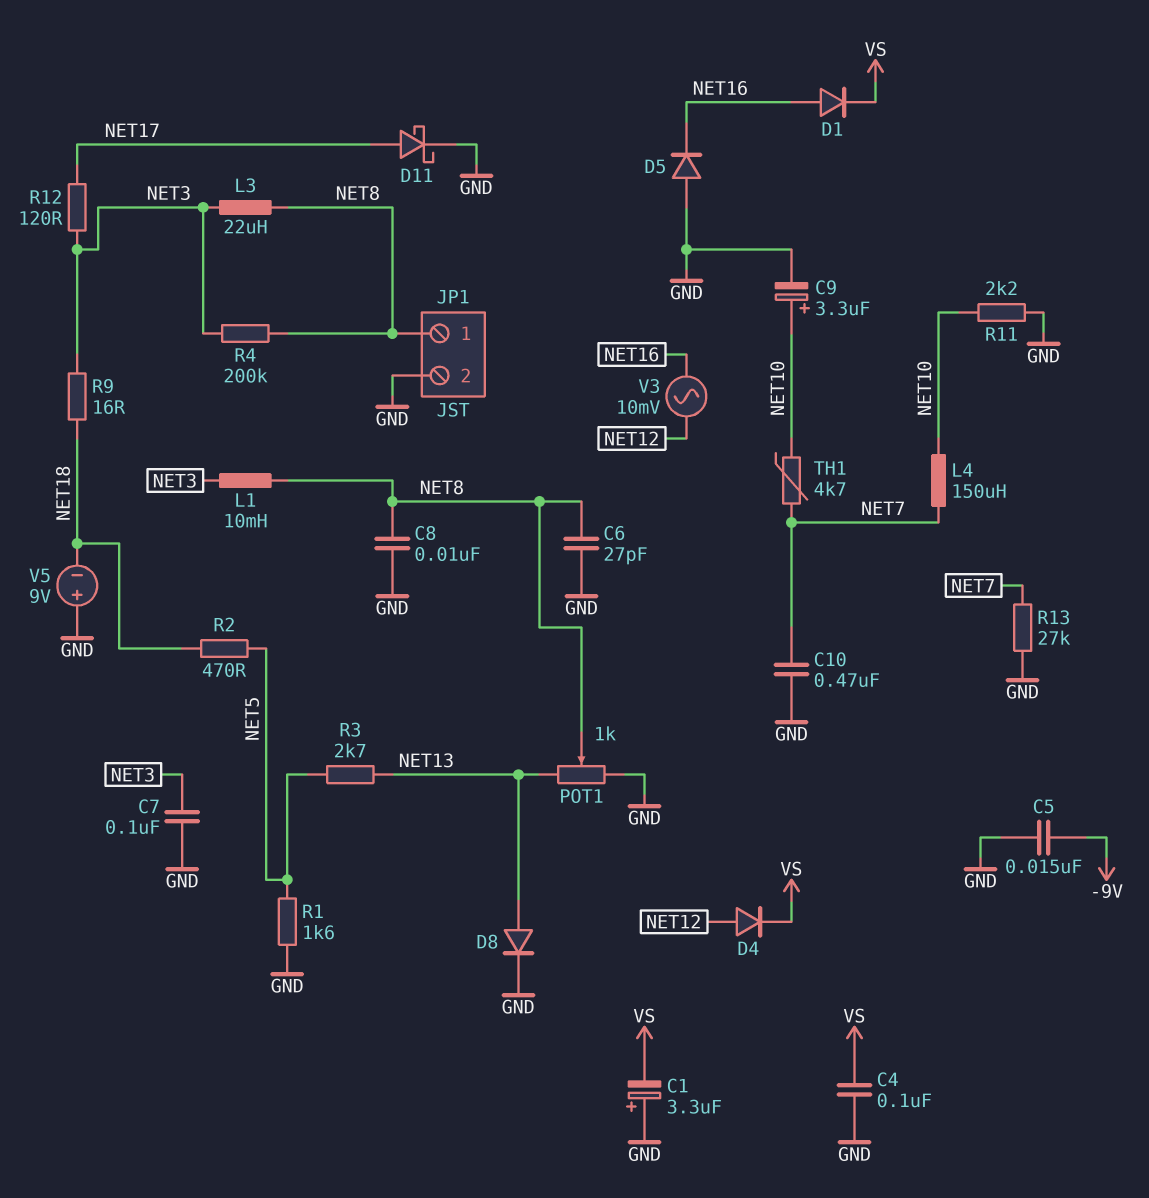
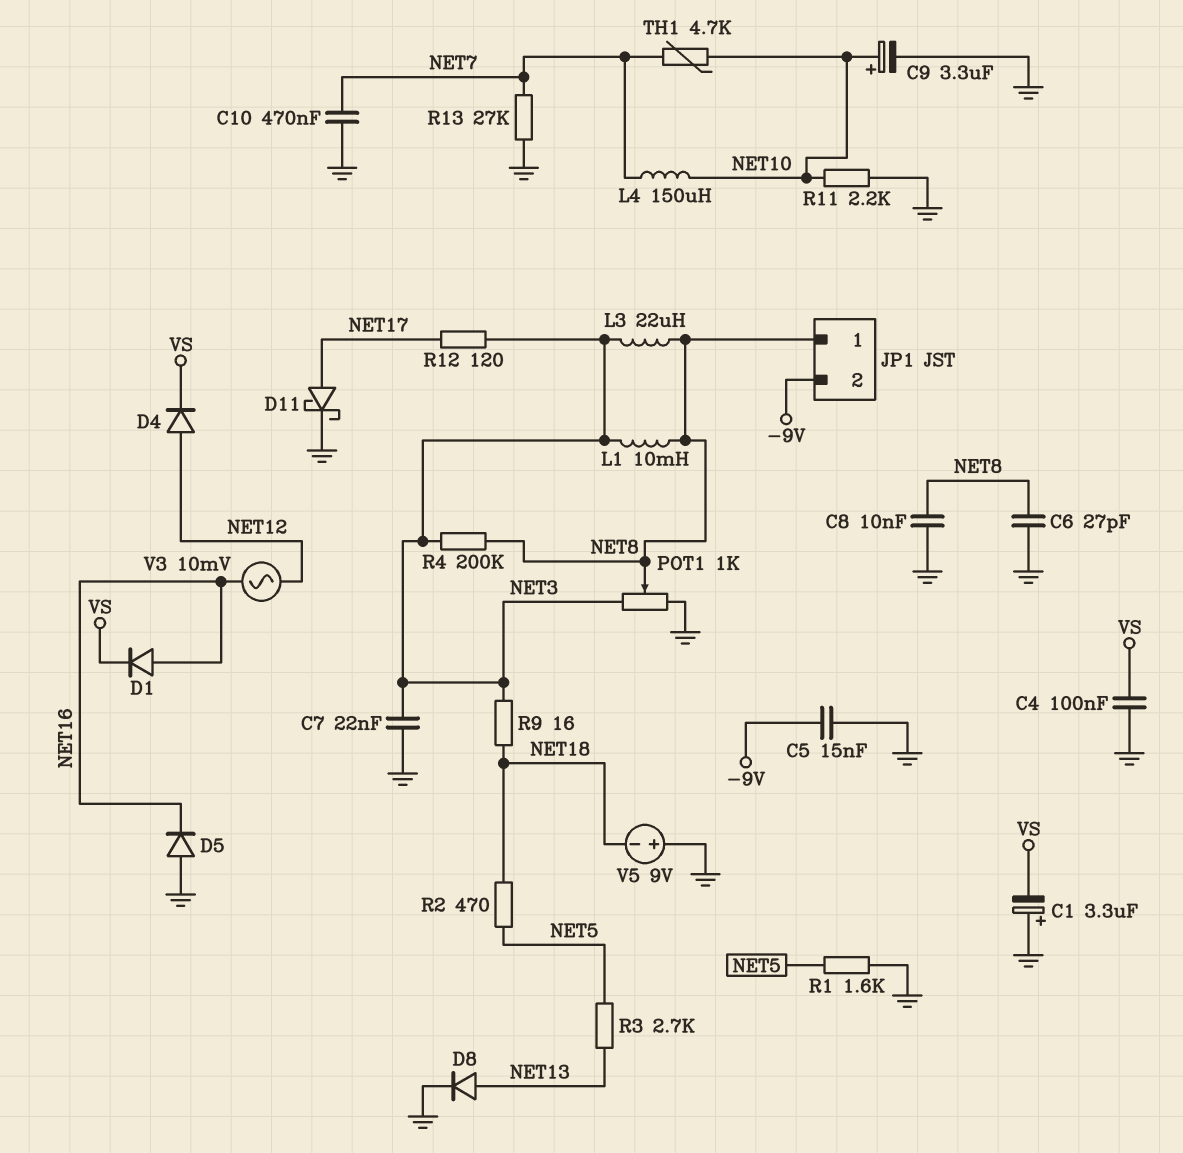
C7: 100nF (GND, NET3) -> 22nF (GND, NET3)
JP1 pin 2: GND -> -9V
POT1: 1k (GND, NET13, wiper NET8) -> 1k (GND, NET3, wiper NET8)

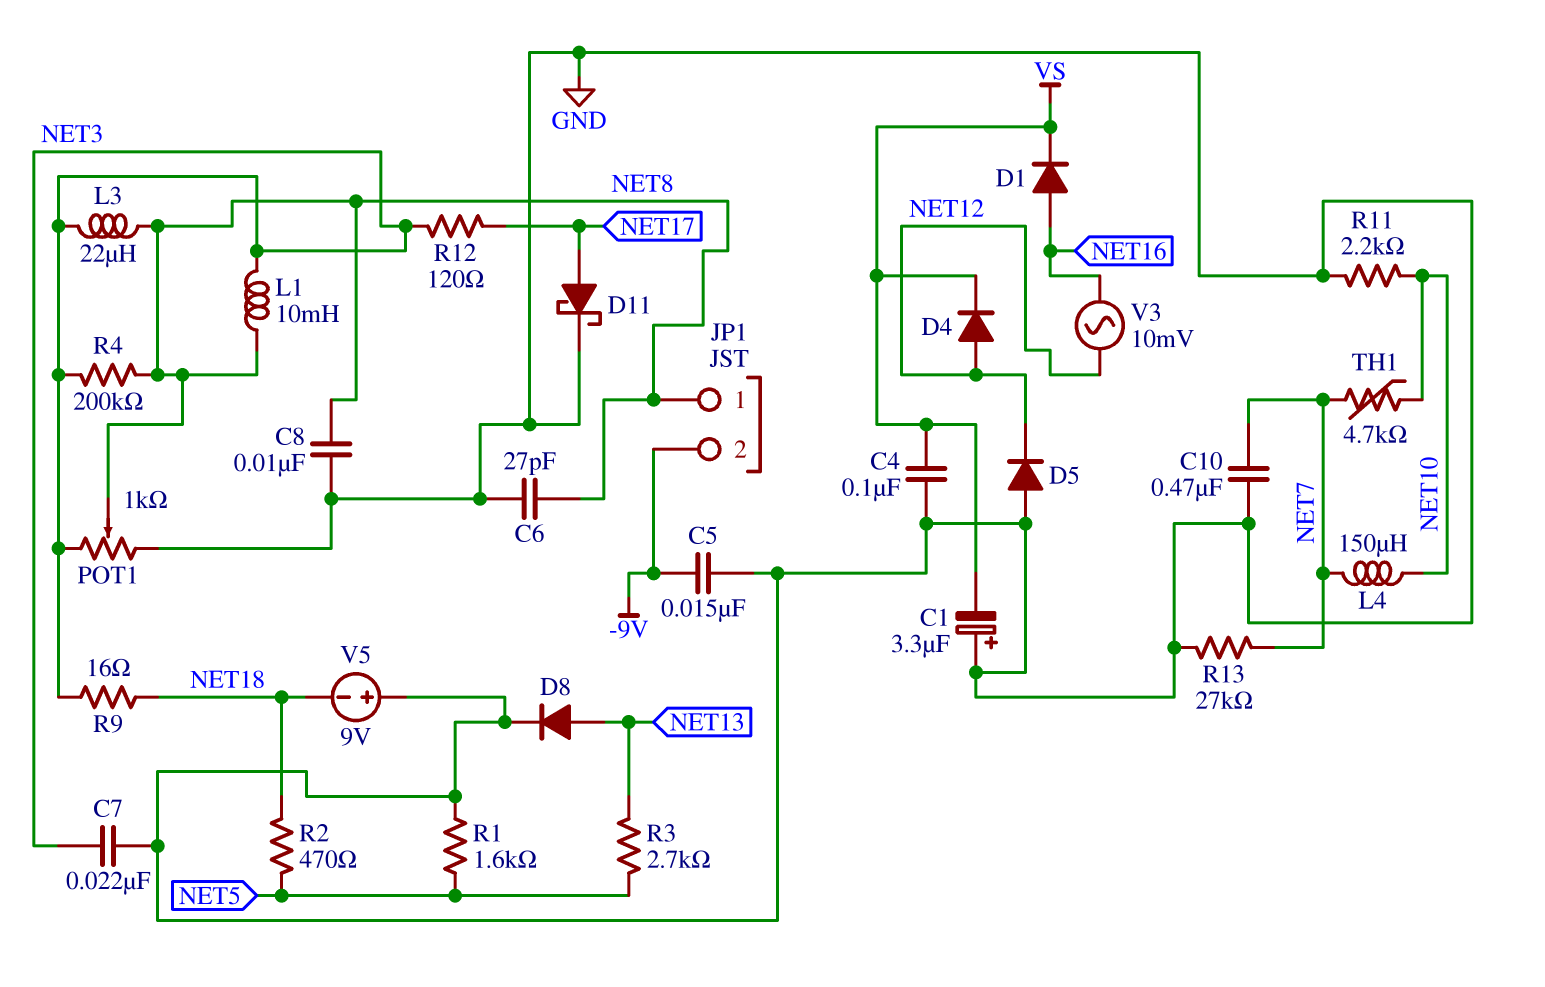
C9: 3.3uF (plus NET10, minus GND) -> none
D5: diode (A GND, K NET16) -> diode (A GND, K NET12)

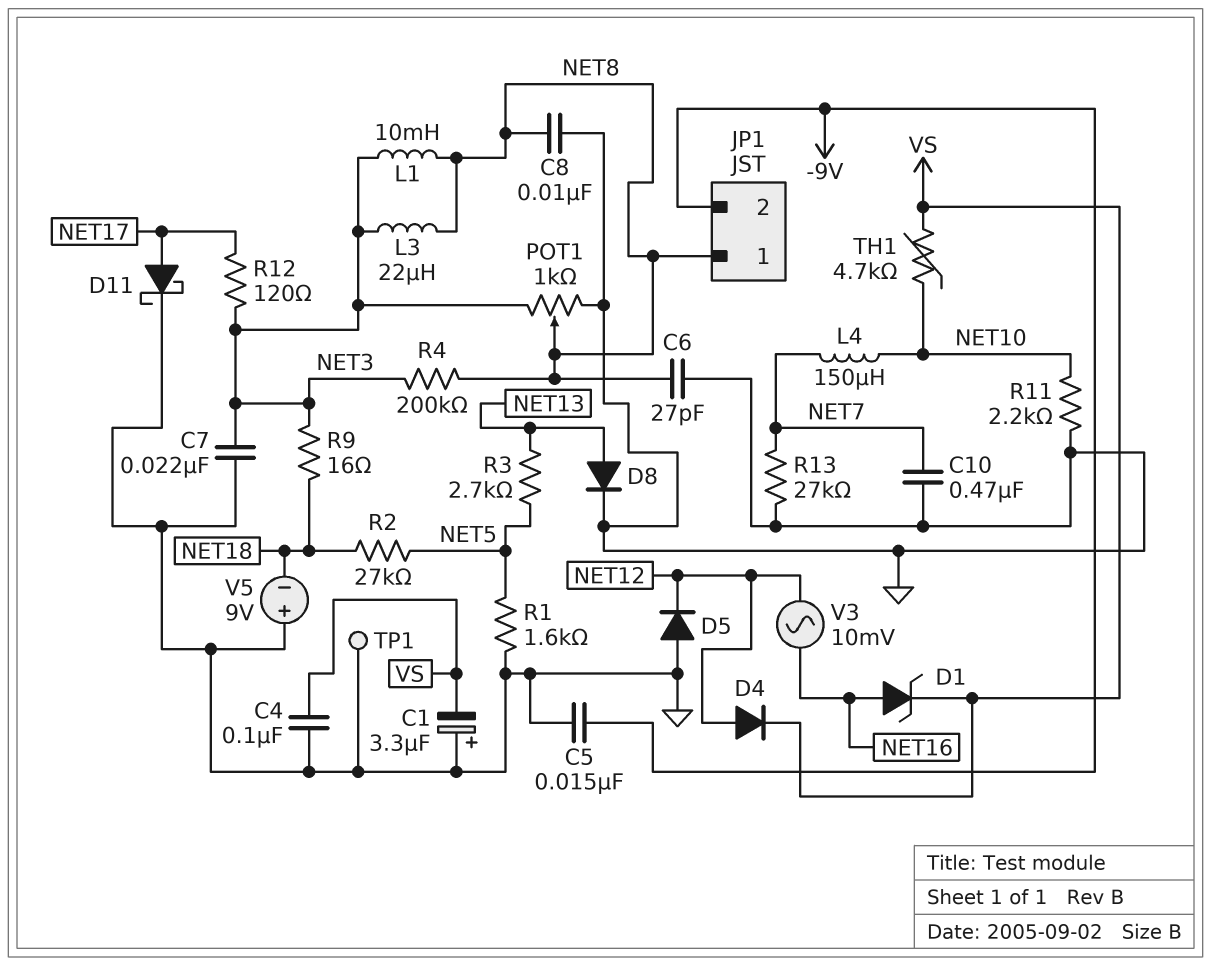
D1: diode (A NET16, K VS) -> zener (A NET16, K VS)
R2: 470 (NET5, NET18) -> 27k (NET5, NET18)
TH1: 4.7k (NET7, NET10) -> 4.7k (NET10, VS)
TP1: none -> test point (GND)

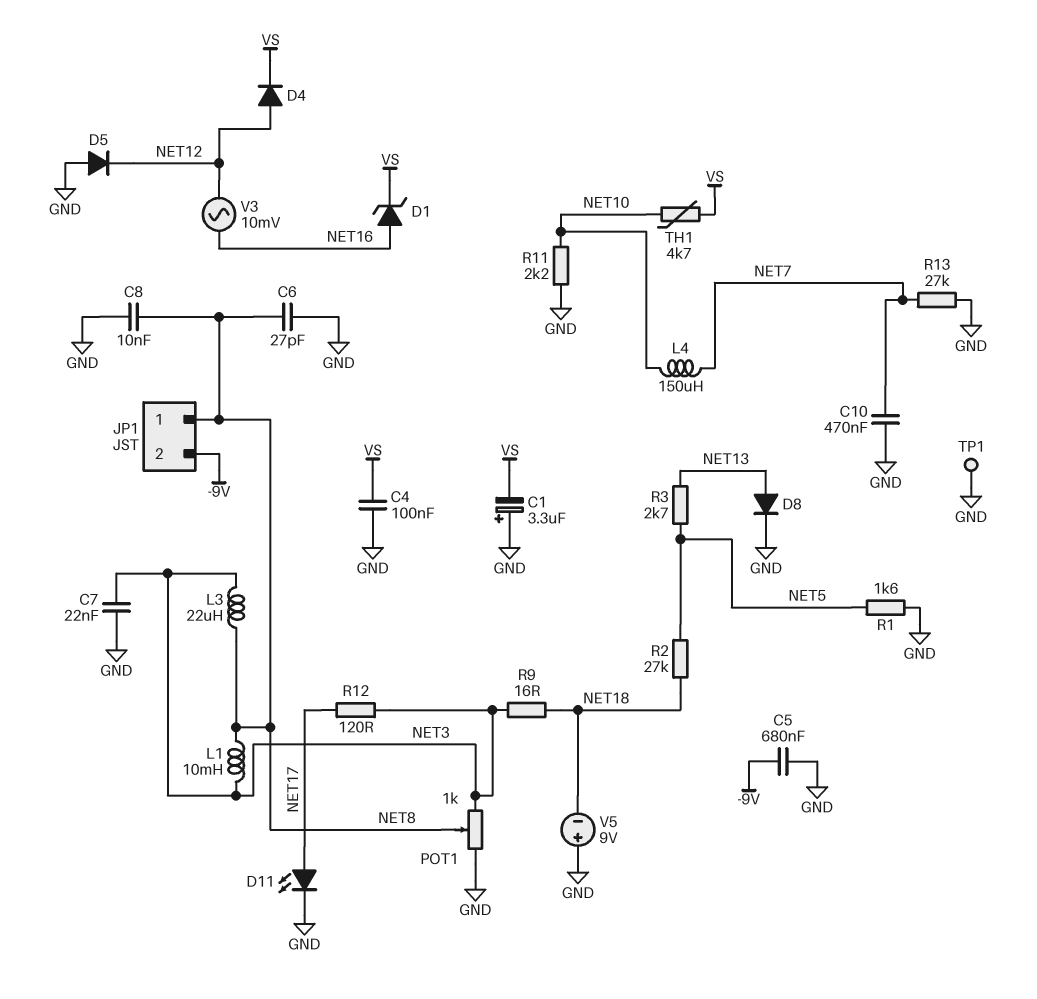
C5: 15nF (-9V, GND) -> 680nF (-9V, GND)
D11: schottky (A NET17, K GND) -> LED (A NET17, K GND)
R4: 200k (NET3, NET8) -> none

